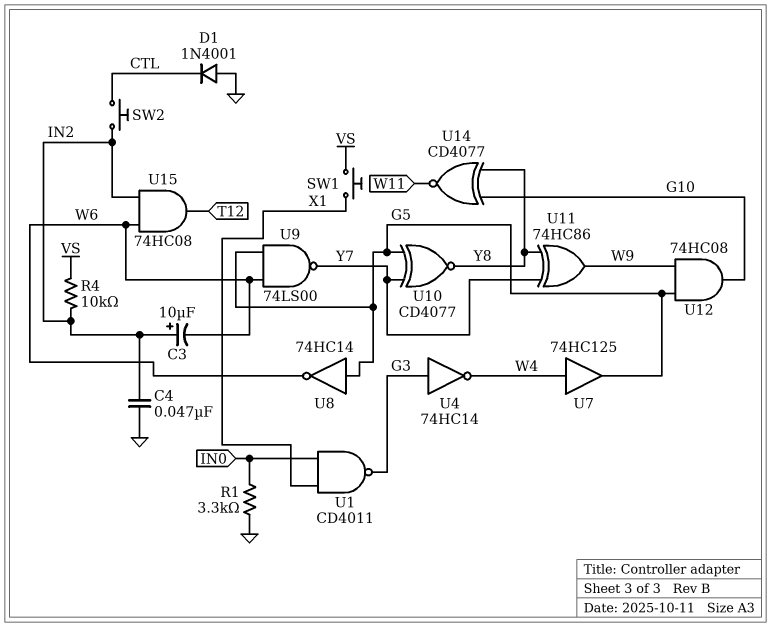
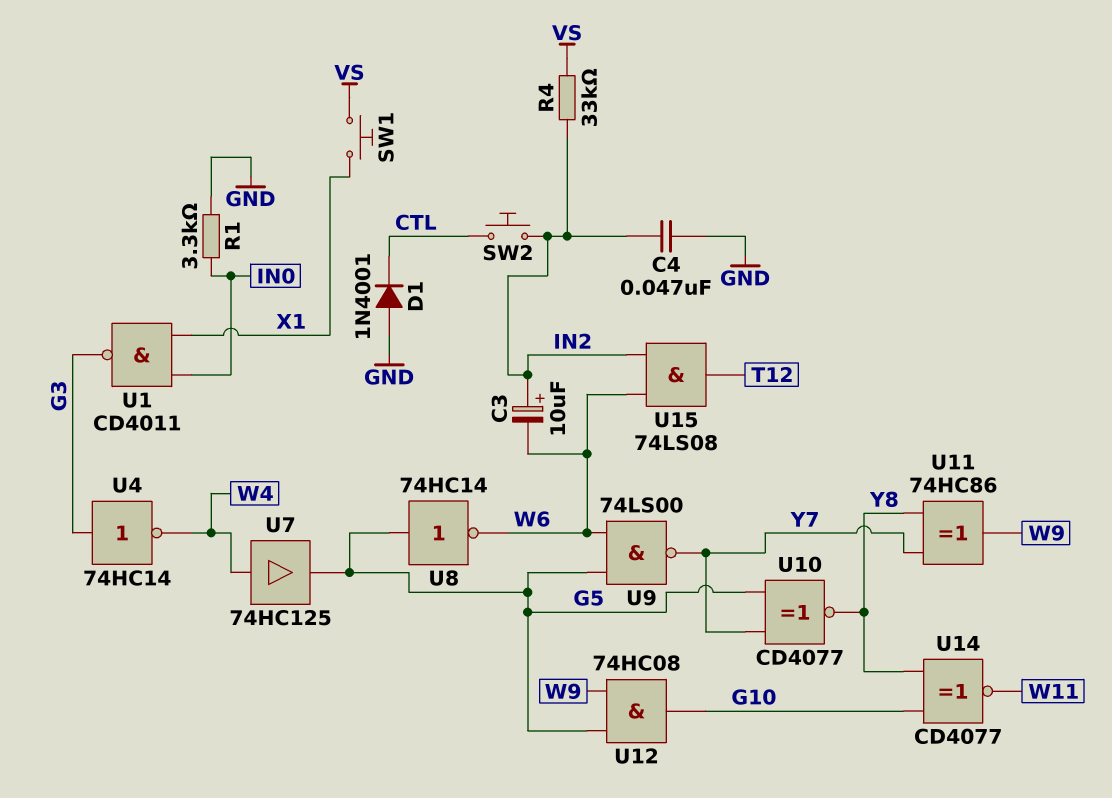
R4: 10k (IN2, VS) -> 33k (IN2, VS)
U15: AND 74HC08 (in IN2, in W6, out T12) -> AND 74LS08 (in IN2, in W6, out T12)

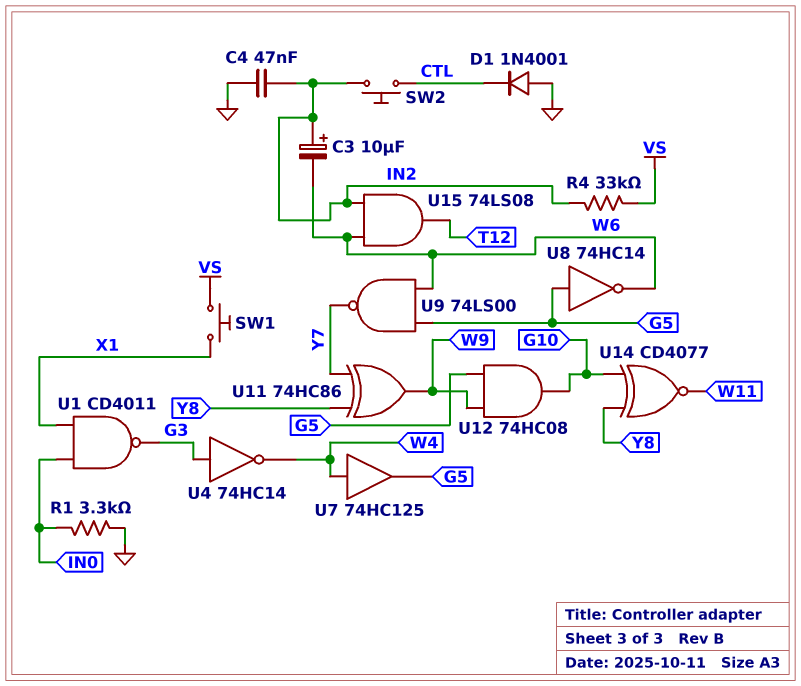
U10: XNOR CD4077 (in G5, in Y7, out Y8) -> none

